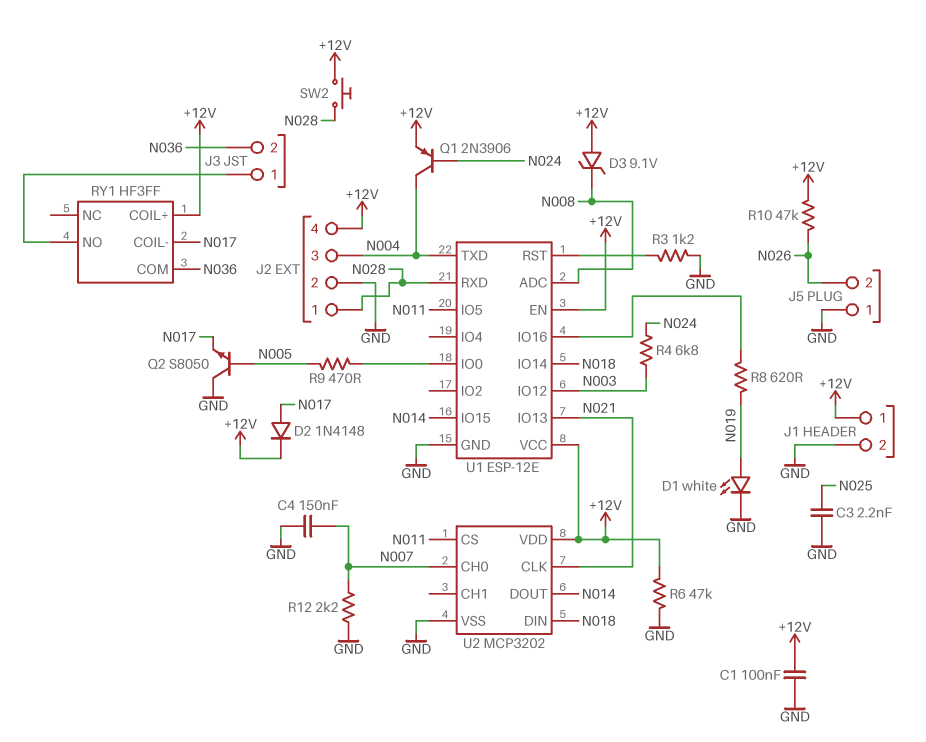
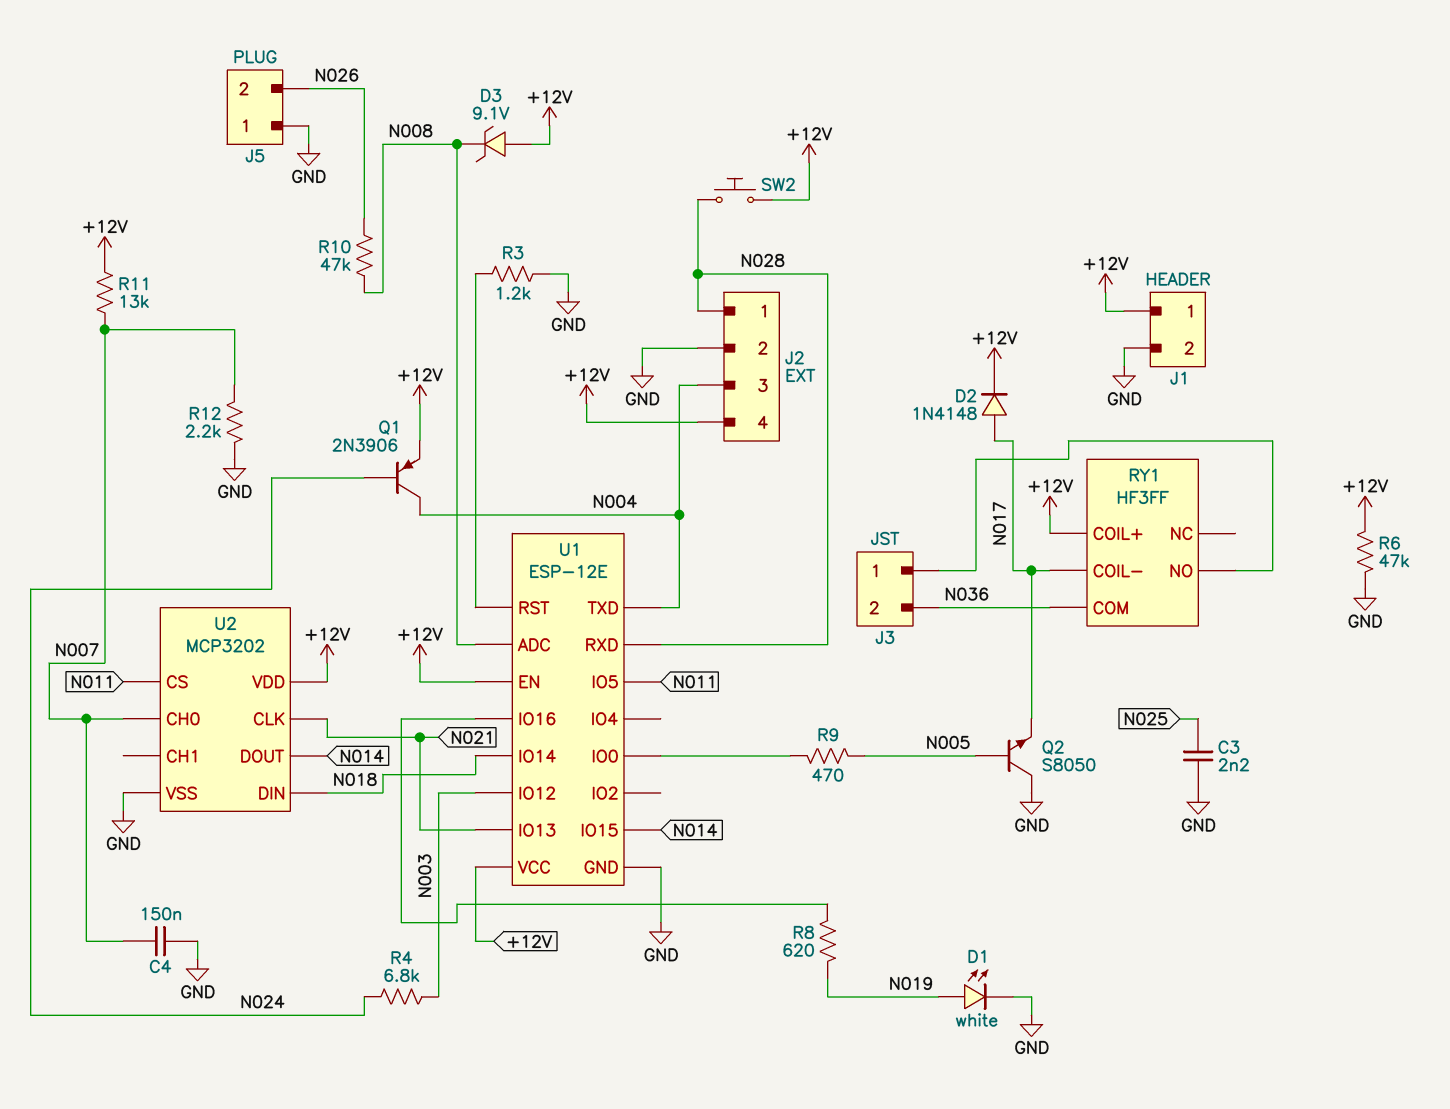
C1: 100nF (+12V, GND) -> none
R10: 47k (+12V, N026) -> 47k (N008, N026)
R11: none -> 13k (+12V, N007)

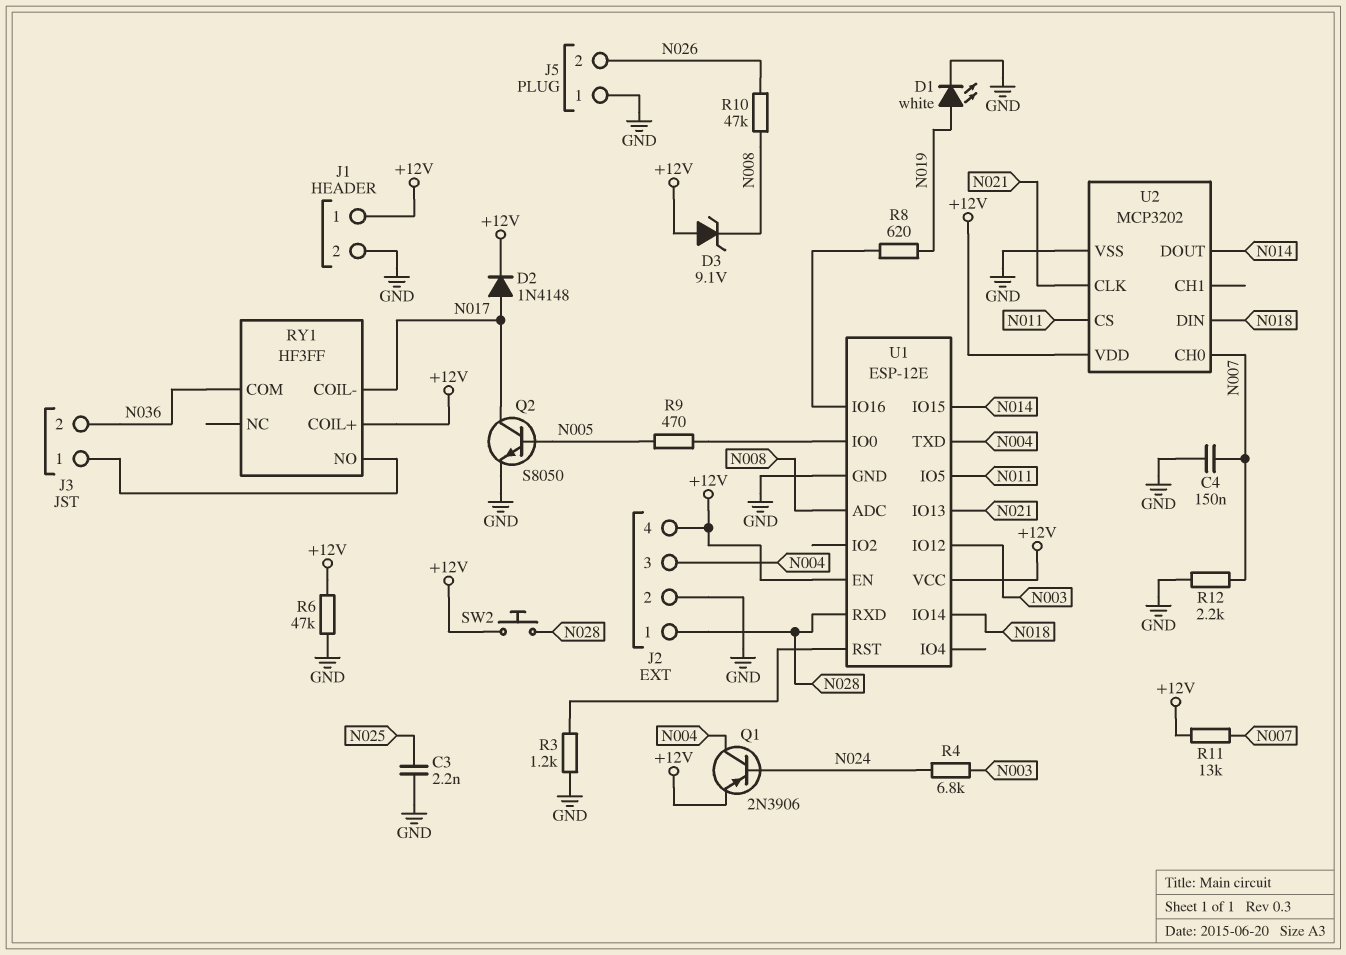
Q2: NPN S8050 (B N005, C GND, E N017) -> NPN S8050 (B N005, C N017, E GND)

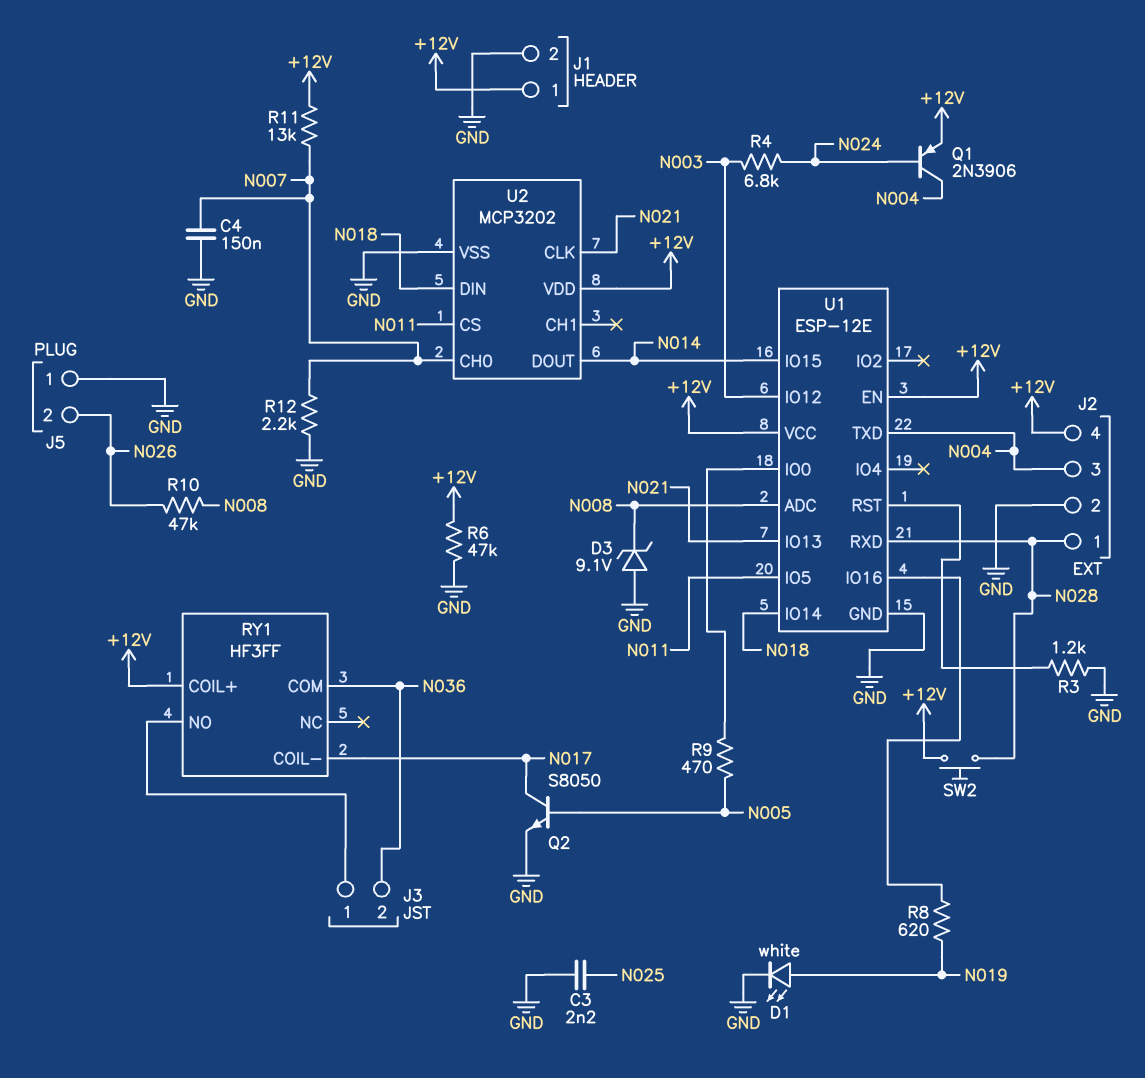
D2: diode 1N4148 (A N017, K +12V) -> none
D3: zener 9.1V (A +12V, K N008) -> zener 9.1V (A GND, K N008)

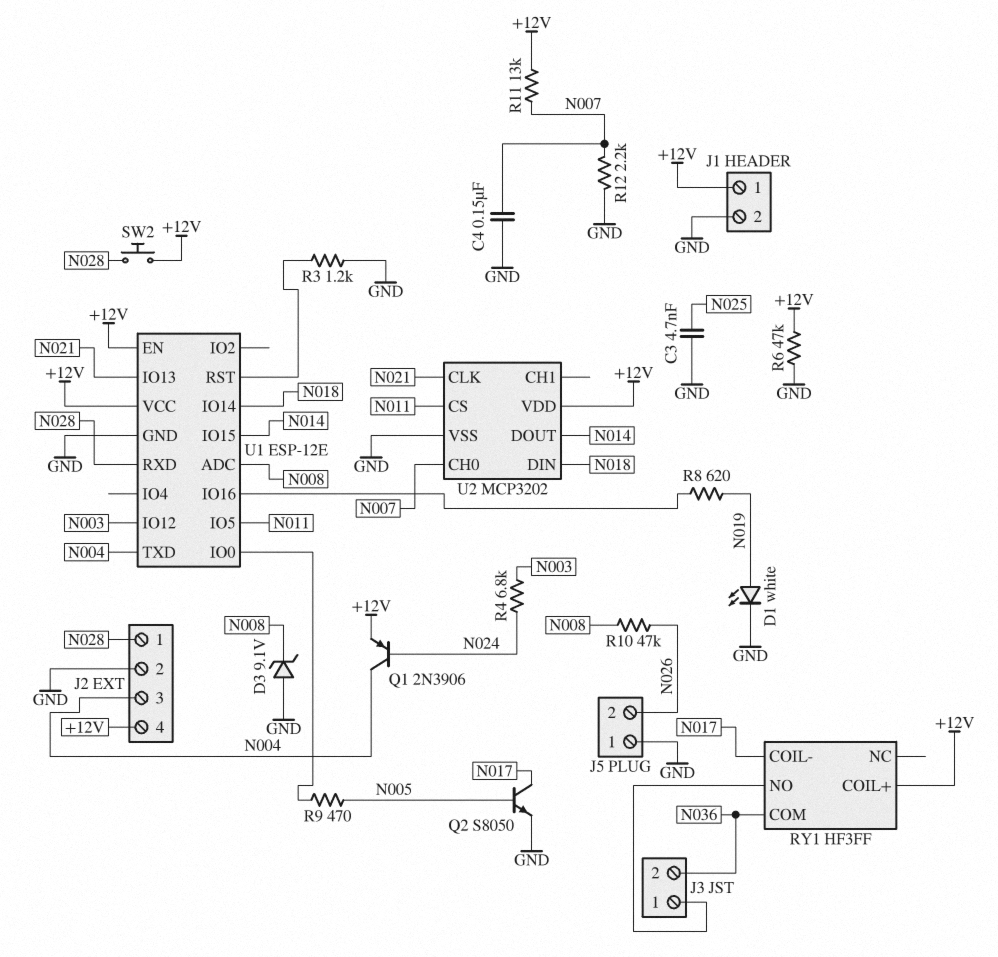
C3: 2.2nF (GND, N025) -> 4.7nF (GND, N025)

